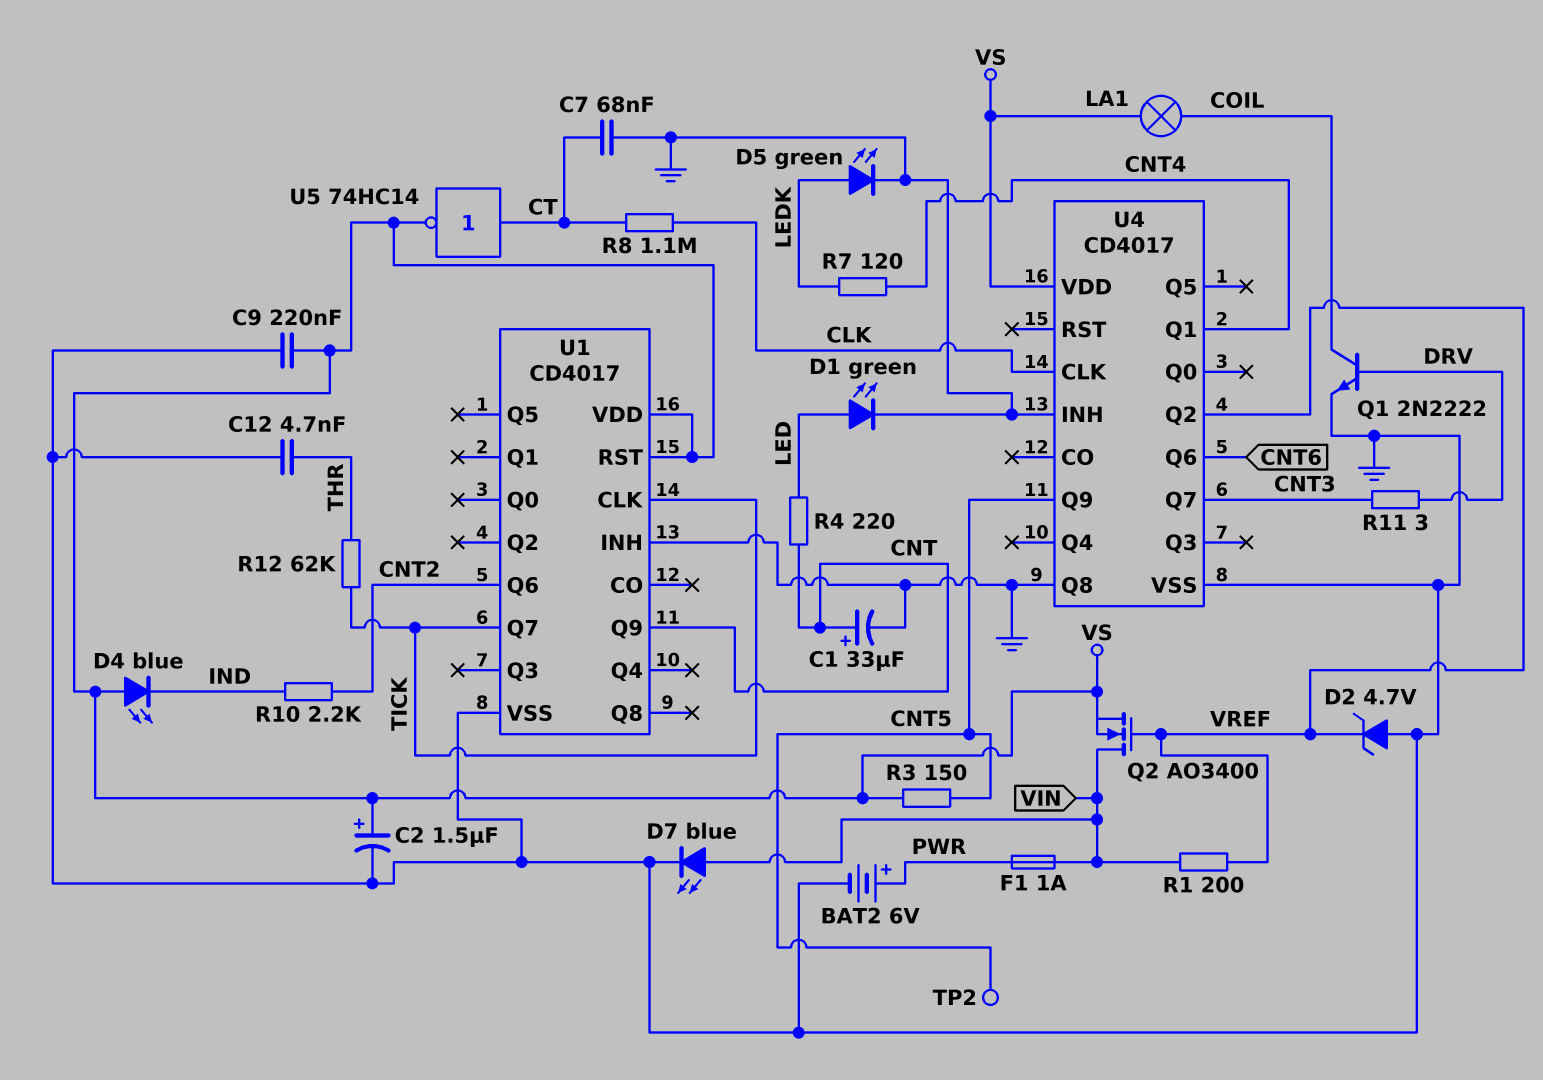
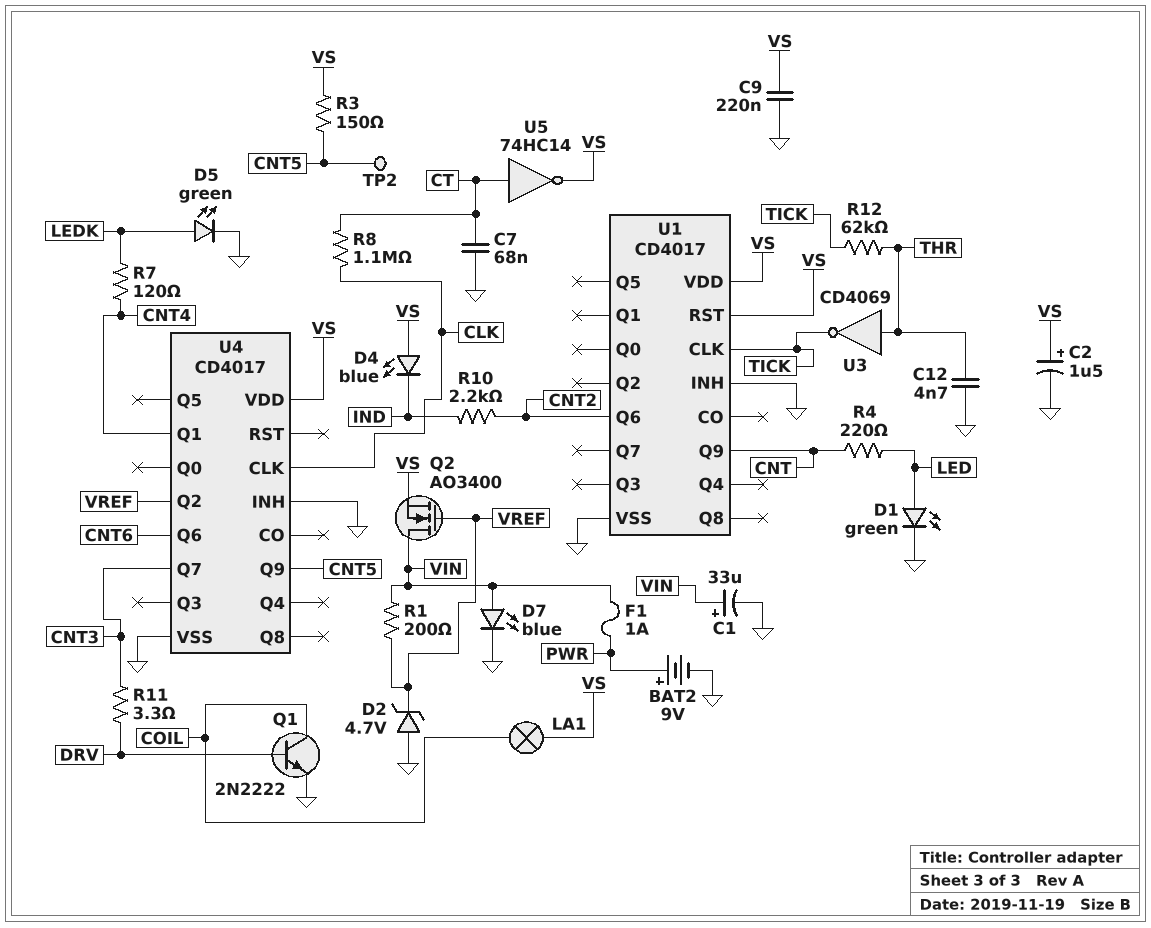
BAT2: 6V (plus PWR, minus GND) -> 9V (plus PWR, minus GND)
C1: 33uF (plus CNT, minus GND) -> 33uF (plus VIN, minus GND)
R11: 3 (CNT3, DRV) -> 3.3 (CNT3, DRV)
U1 pin Q7: TICK -> none
U3: none -> NOT CD4069 (in THR, out TICK)
U4 pin Q8: GND -> none

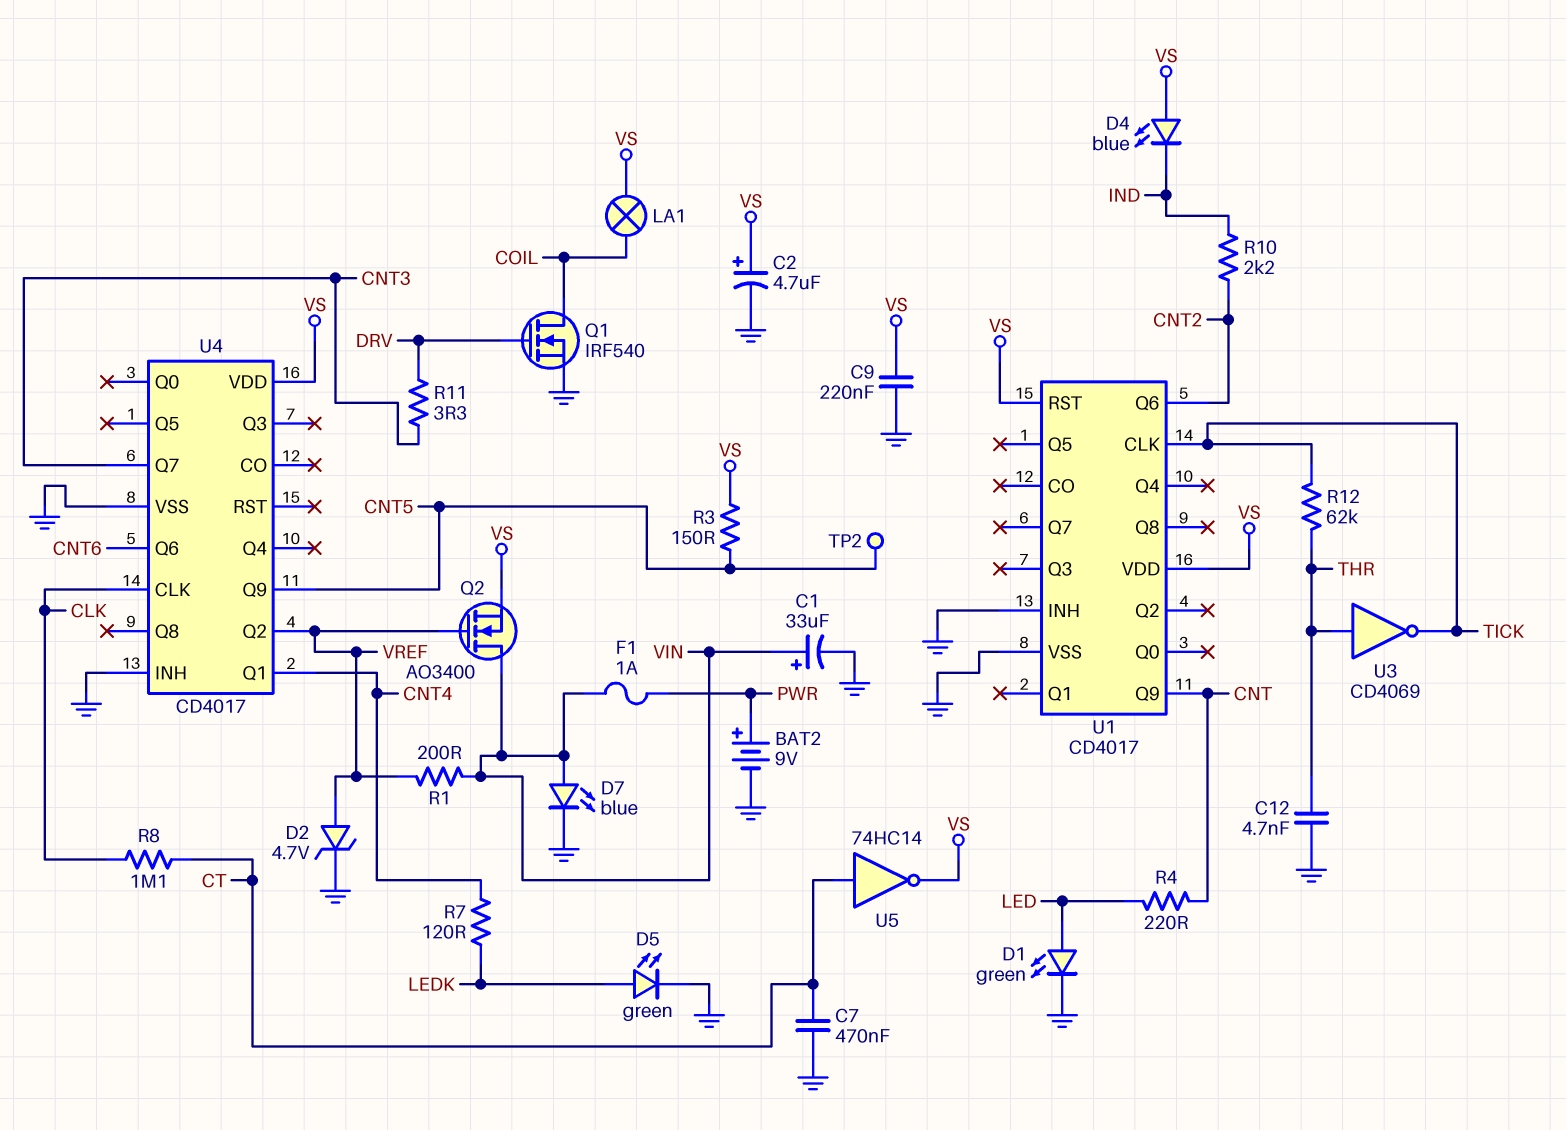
C2: 1.5uF (plus VS, minus GND) -> 4.7uF (plus VS, minus GND)
C7: 68nF (CT, GND) -> 470nF (CT, GND)
D2: zener 4.7V (A GND, K VREF) -> zener 4.7V (A VREF, K GND)
Q1: NPN 2N2222 (B DRV, C COIL, E GND) -> NMOS IRF540 (G DRV, D COIL, S GND)

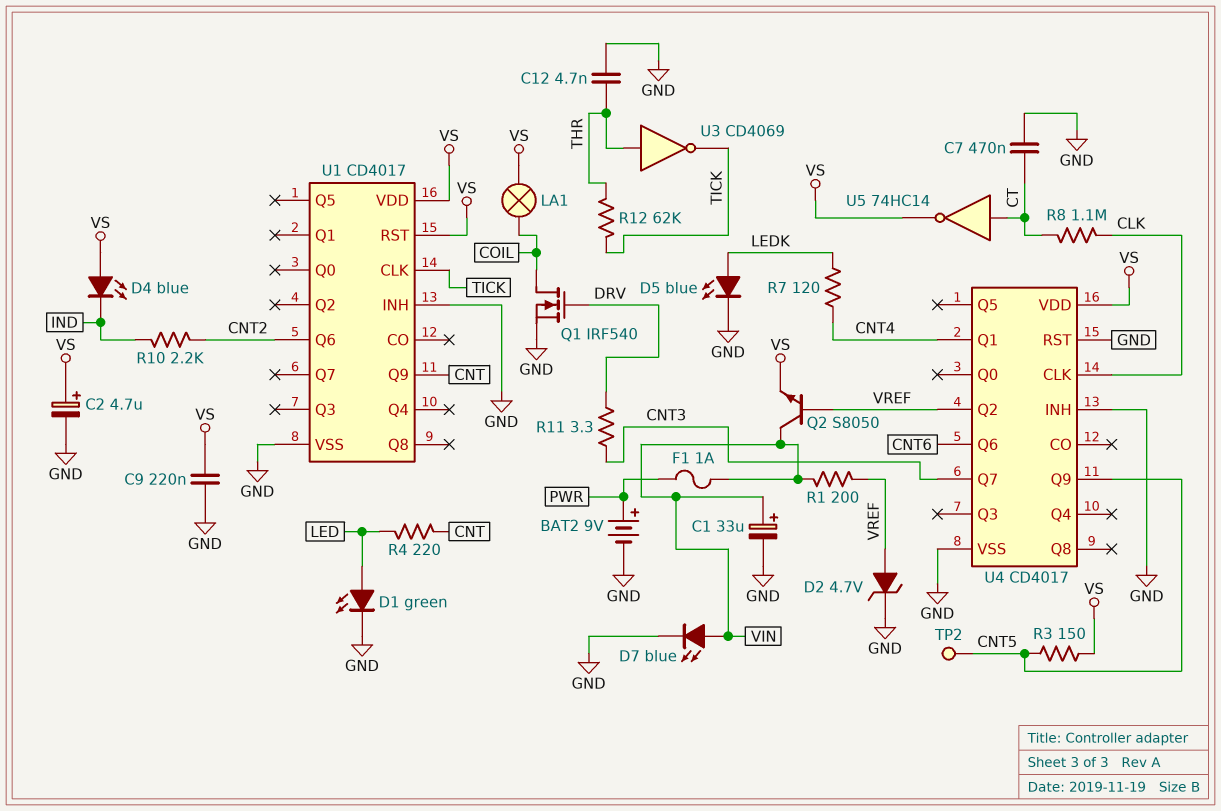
D5: LED green (A LEDK, K GND) -> LED blue (A LEDK, K GND)
Q2: NMOS AO3400 (G VREF, D VIN, S VS) -> NPN S8050 (B VREF, C VIN, E VS)
U4 pin RST: none -> GND

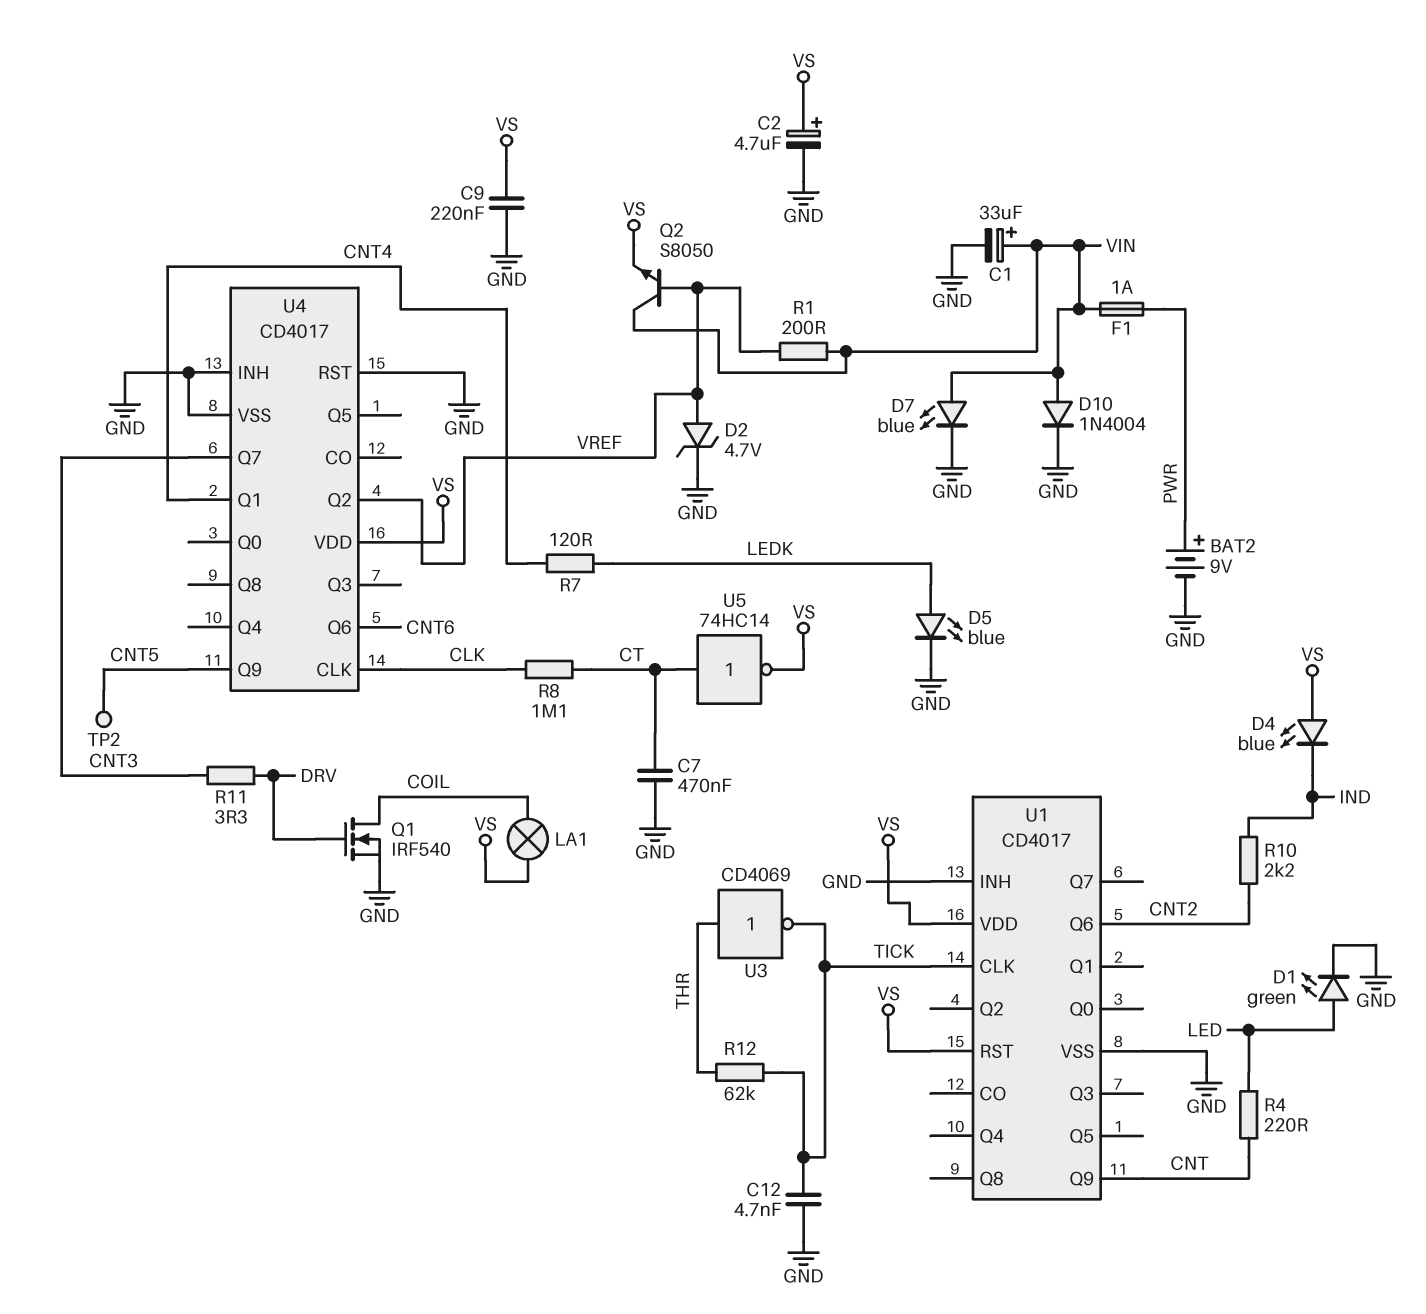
C12: 4.7nF (GND, THR) -> 4.7nF (GND, TICK)
D10: none -> diode 1N4004 (A VIN, K GND)
R3: 150 (CNT5, VS) -> none

